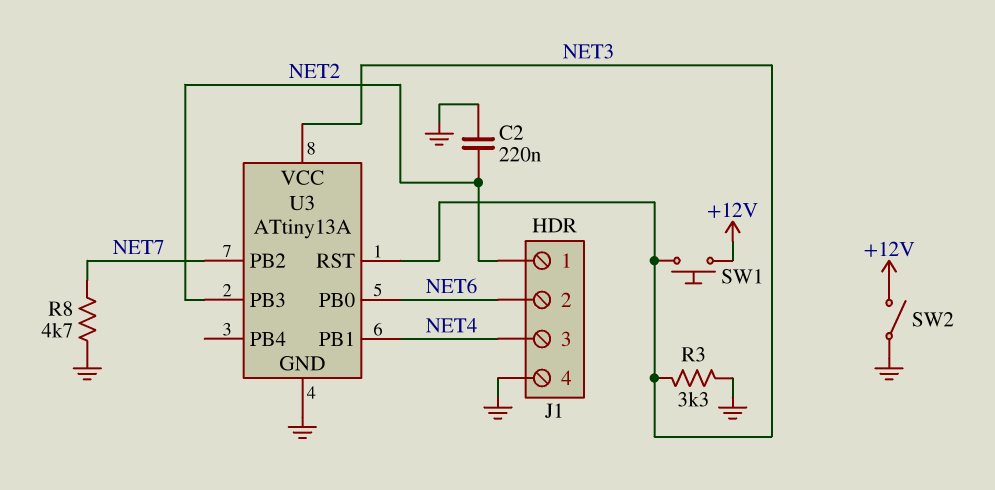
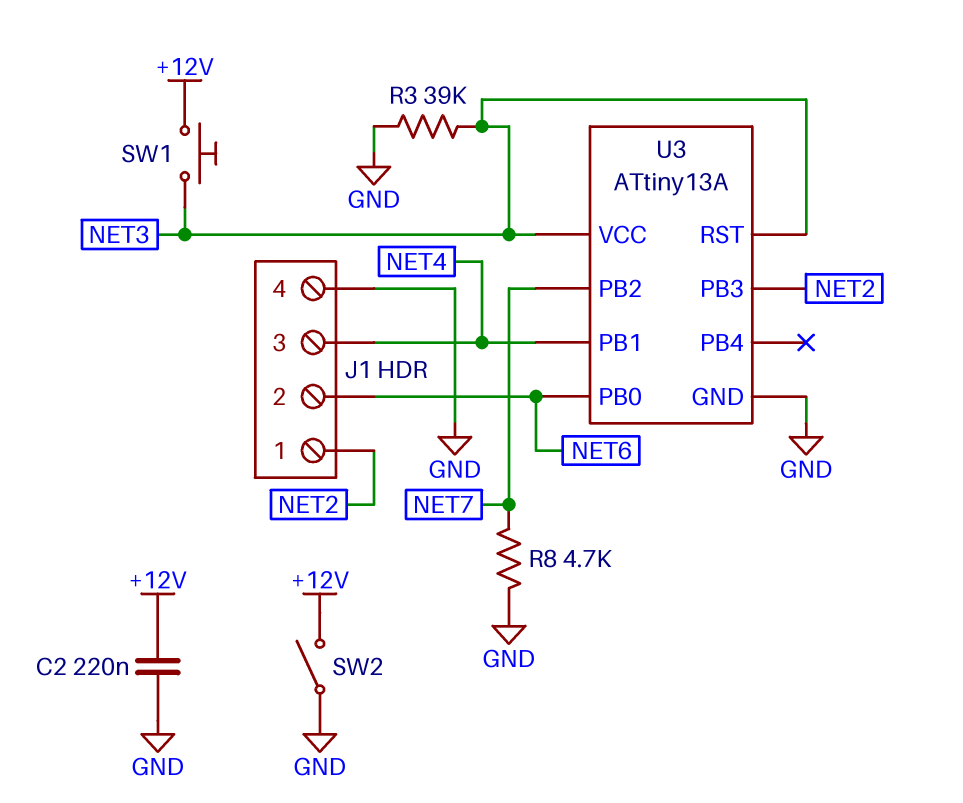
C2: 220nF (GND, NET2) -> 220nF (+12V, GND)
R3: 3.3k (GND, NET3) -> 39k (GND, NET3)

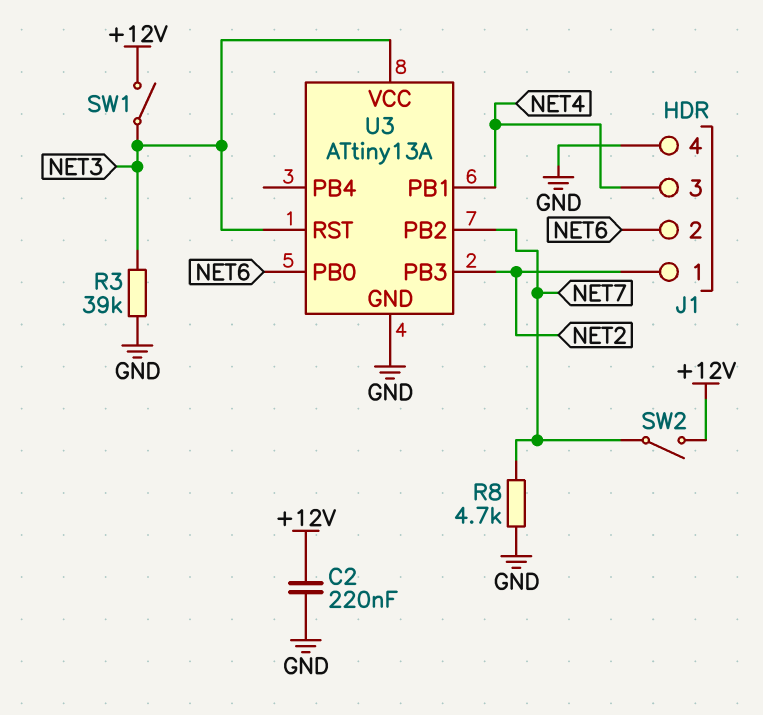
SW1: button (+12V, NET3) -> switch (+12V, NET3)
SW2: switch (+12V, GND) -> switch (+12V, NET7)

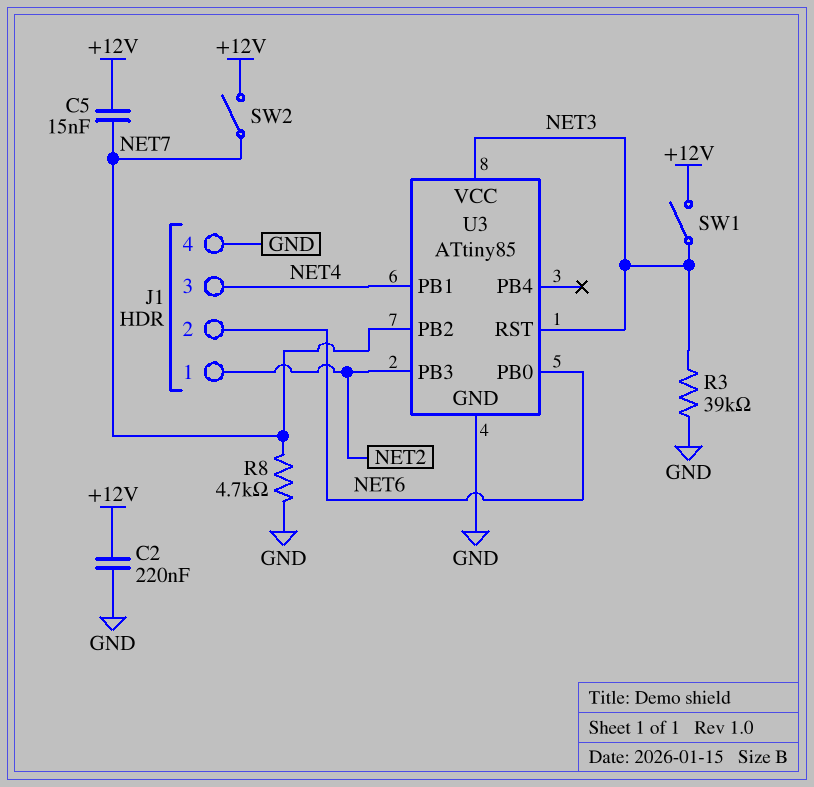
C5: none -> 15nF (+12V, NET7)
U3: ATtiny13A -> ATtiny85

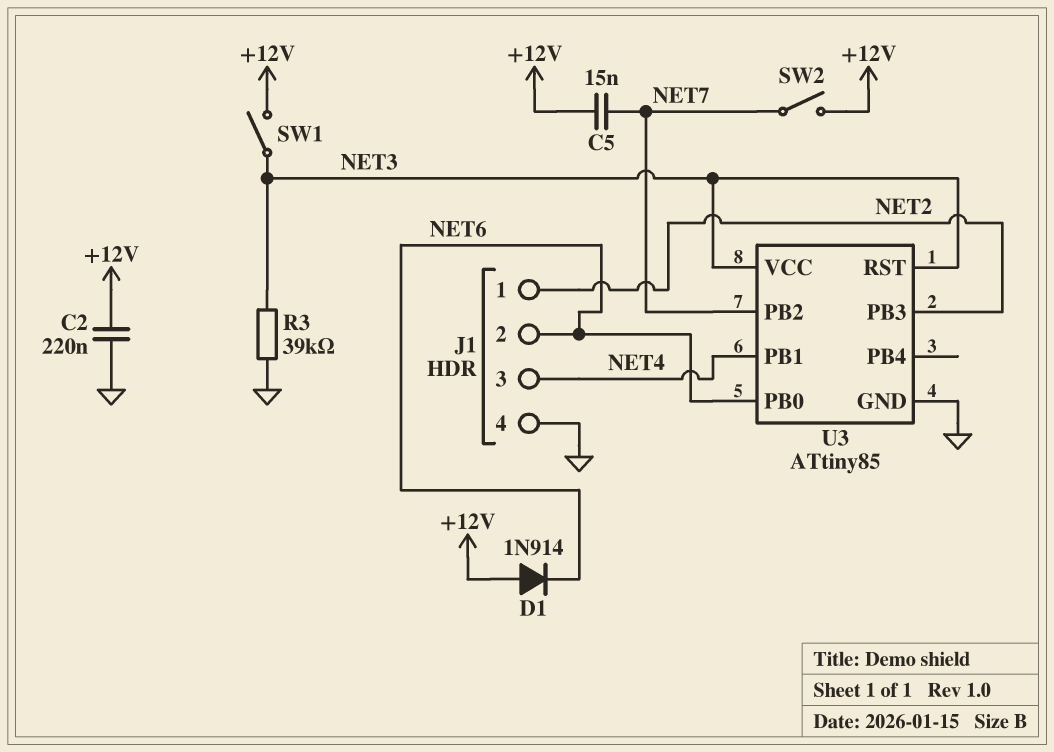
D1: none -> diode 1N914 (A +12V, K NET6)
R8: 4.7k (GND, NET7) -> none

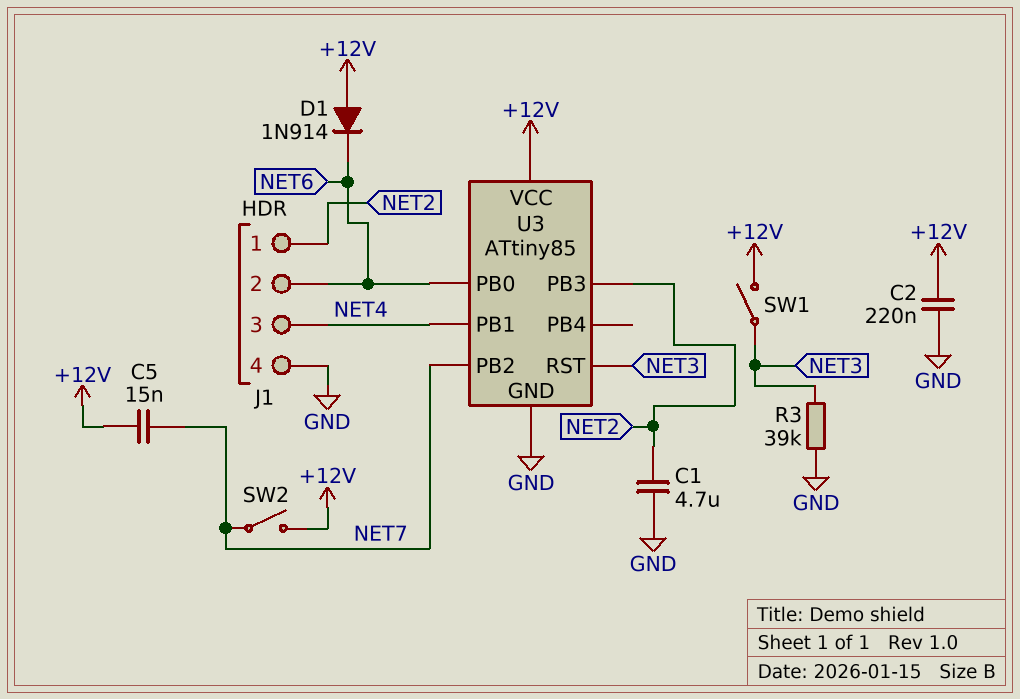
C1: none -> 4.7uF (GND, NET2)
U3 pin VCC: NET3 -> +12V

